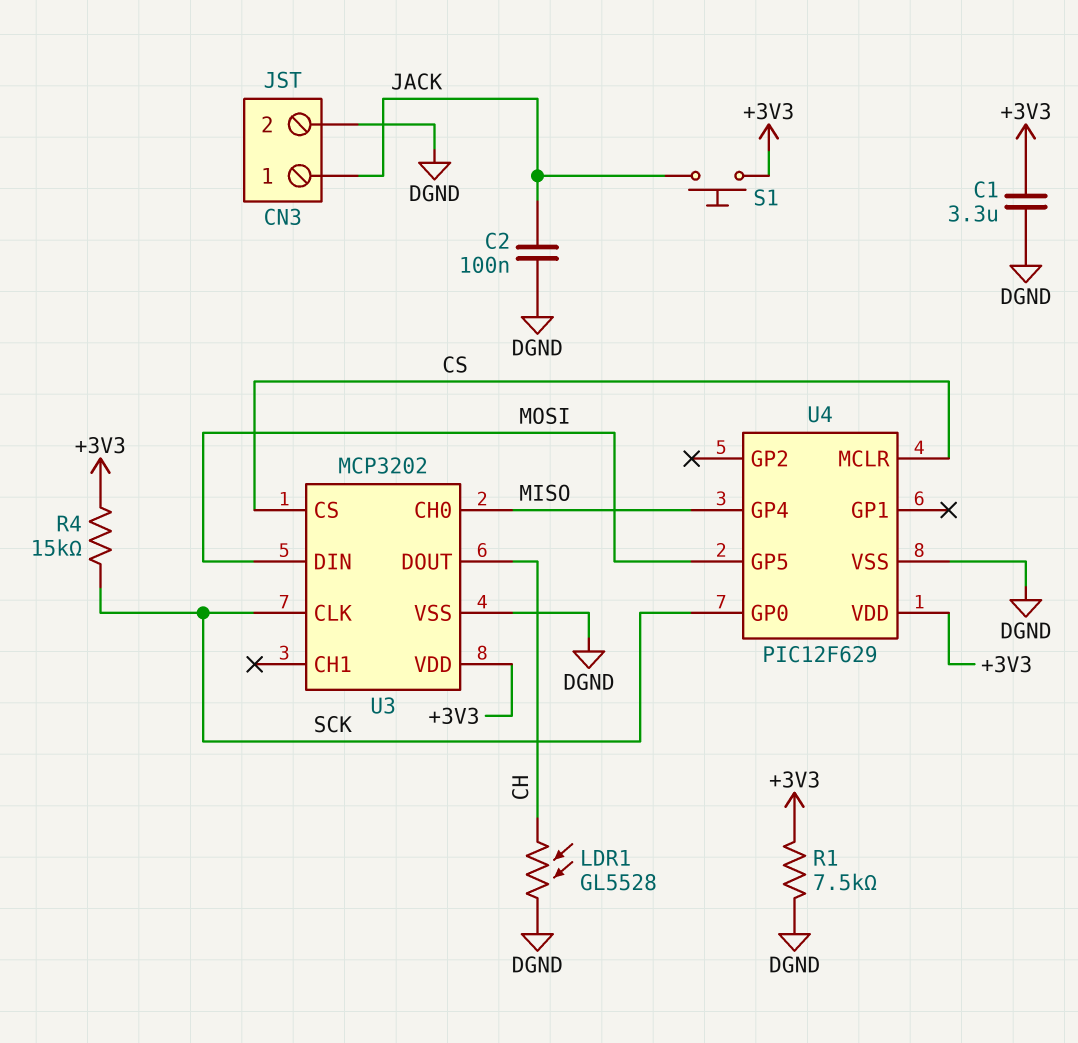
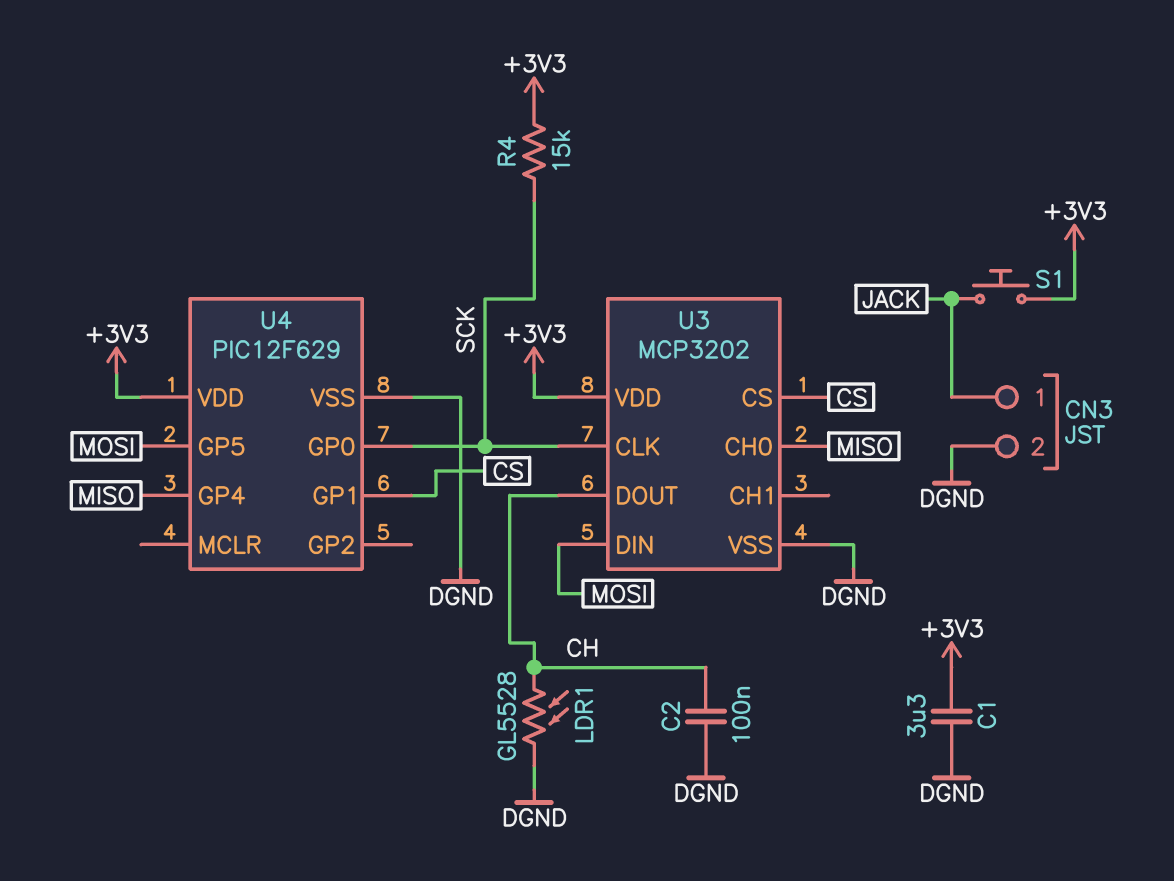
C2: 100nF (DGND, JACK) -> 100nF (CH, DGND)
R1: 7.5k (+3V3, DGND) -> none
U4 pin GP1: none -> CS
U4 pin MCLR: CS -> none

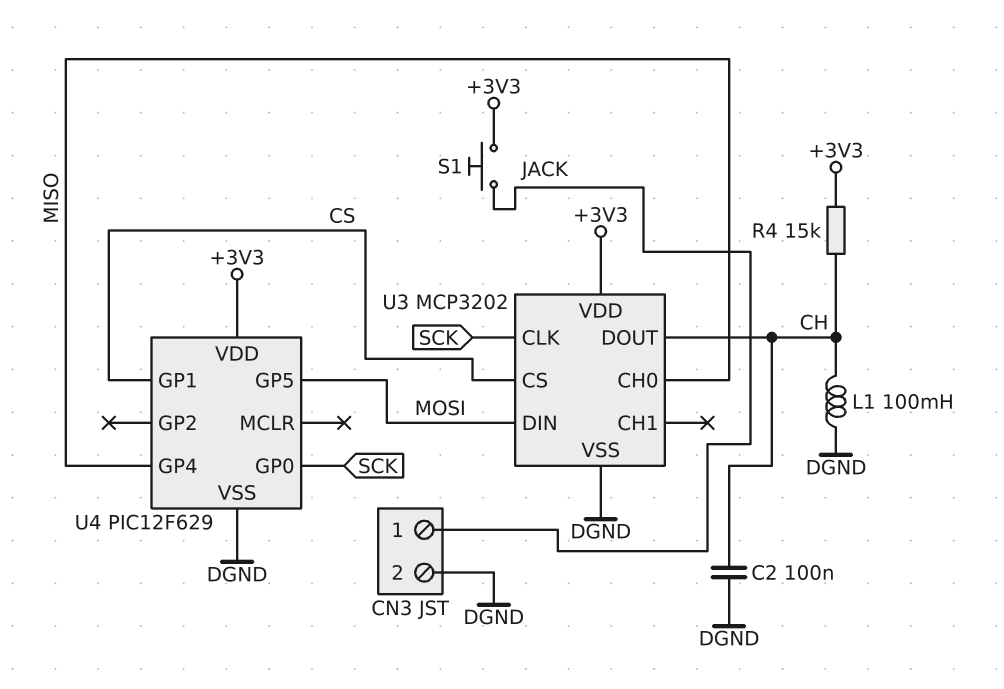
C1: 3.3uF (+3V3, DGND) -> none
L1: none -> 100mH (CH, DGND)
LDR1: GL5528 (CH, DGND) -> none
R4: 15k (+3V3, SCK) -> 15k (+3V3, CH)

